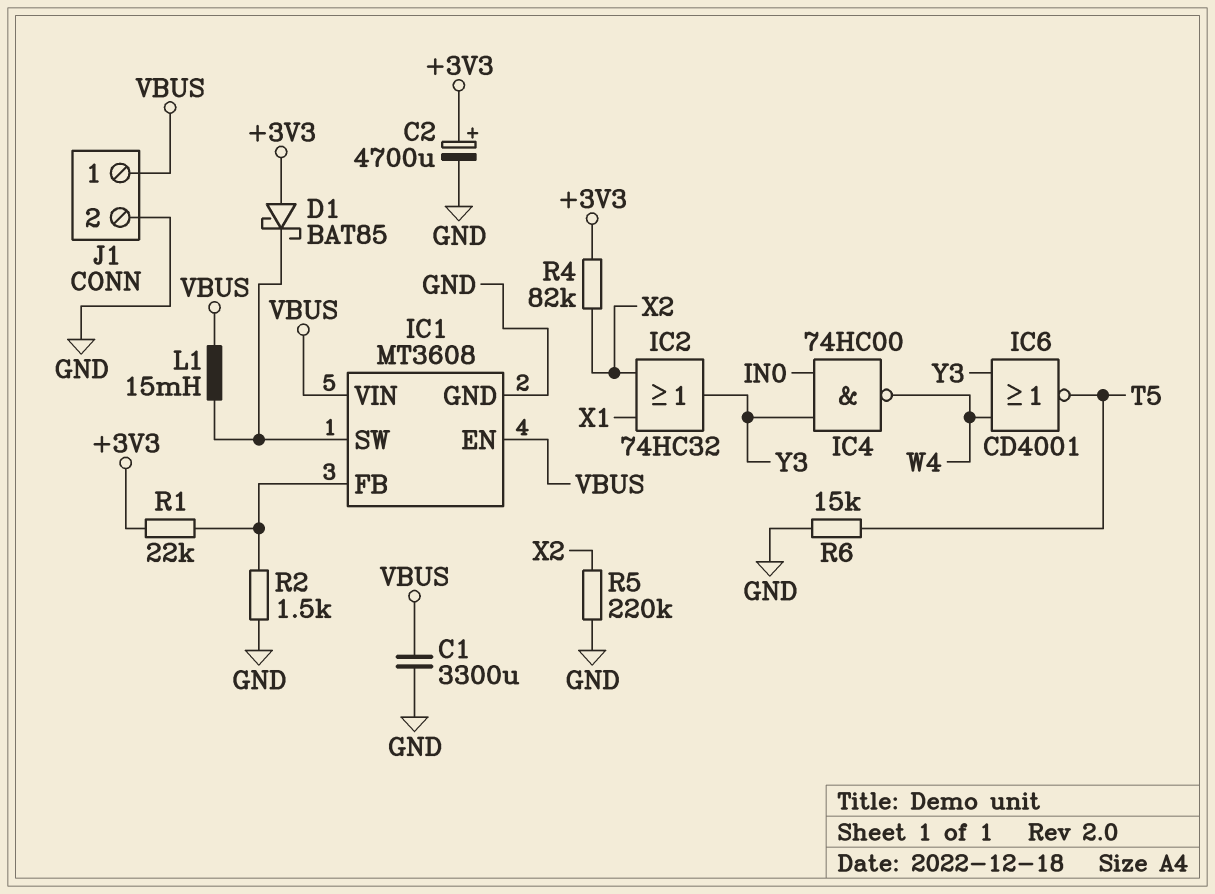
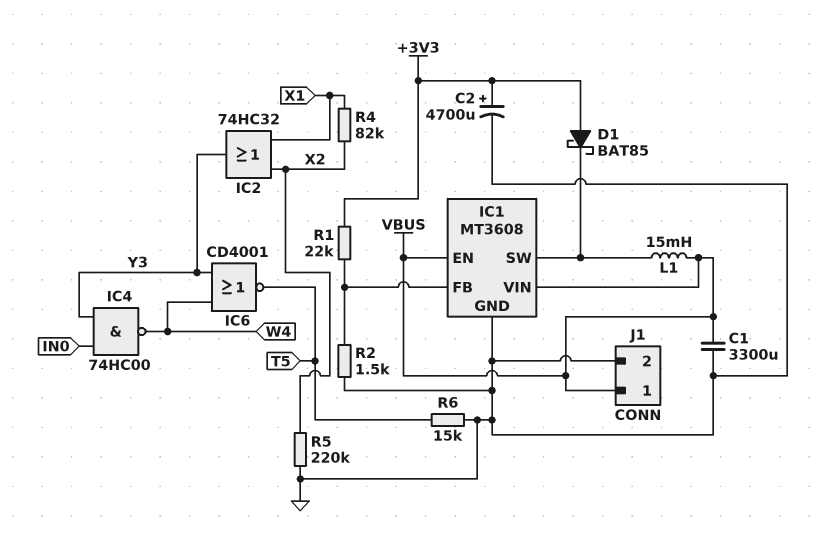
R4: 82k (+3V3, X2) -> 82k (X1, X2)

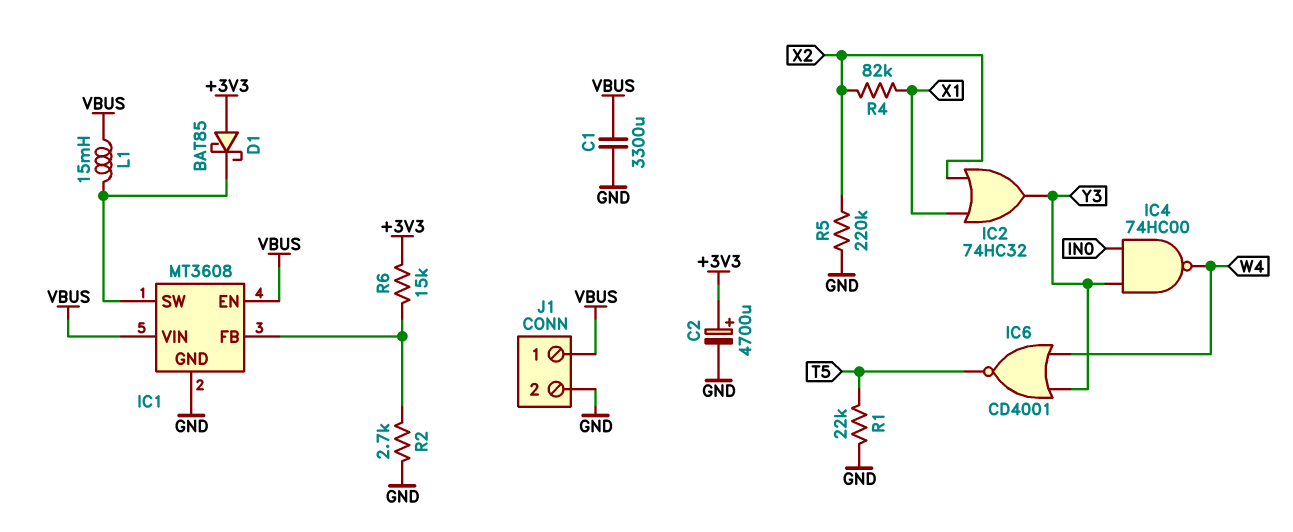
R1: 22k (+3V3, IC1/FB) -> 22k (GND, T5)
R2: 1.5k (GND, IC1/FB) -> 2.7k (GND, IC1/FB)
R6: 15k (GND, T5) -> 15k (+3V3, IC1/FB)

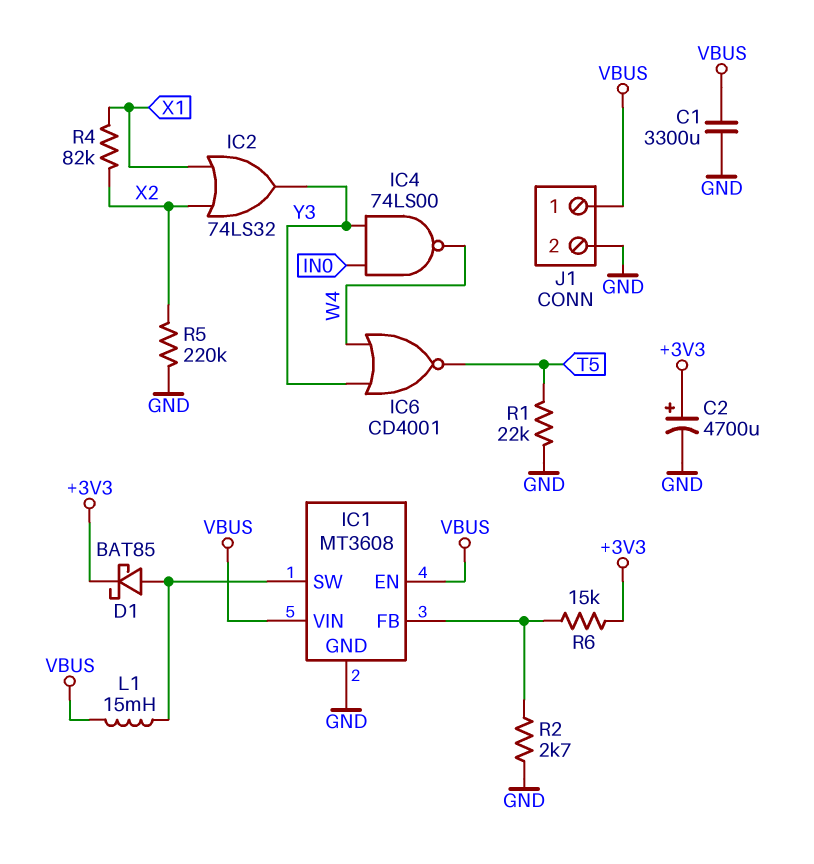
D1: schottky BAT85 (A +3V3, K IC1/SW) -> schottky BAT85 (A IC1/SW, K +3V3)
IC2: OR 74HC32 (in X1, in X2, out Y3) -> OR 74LS32 (in X1, in X2, out Y3)
IC4: NAND 74HC00 (in IN0, in Y3, out W4) -> NAND 74LS00 (in IN0, in Y3, out W4)

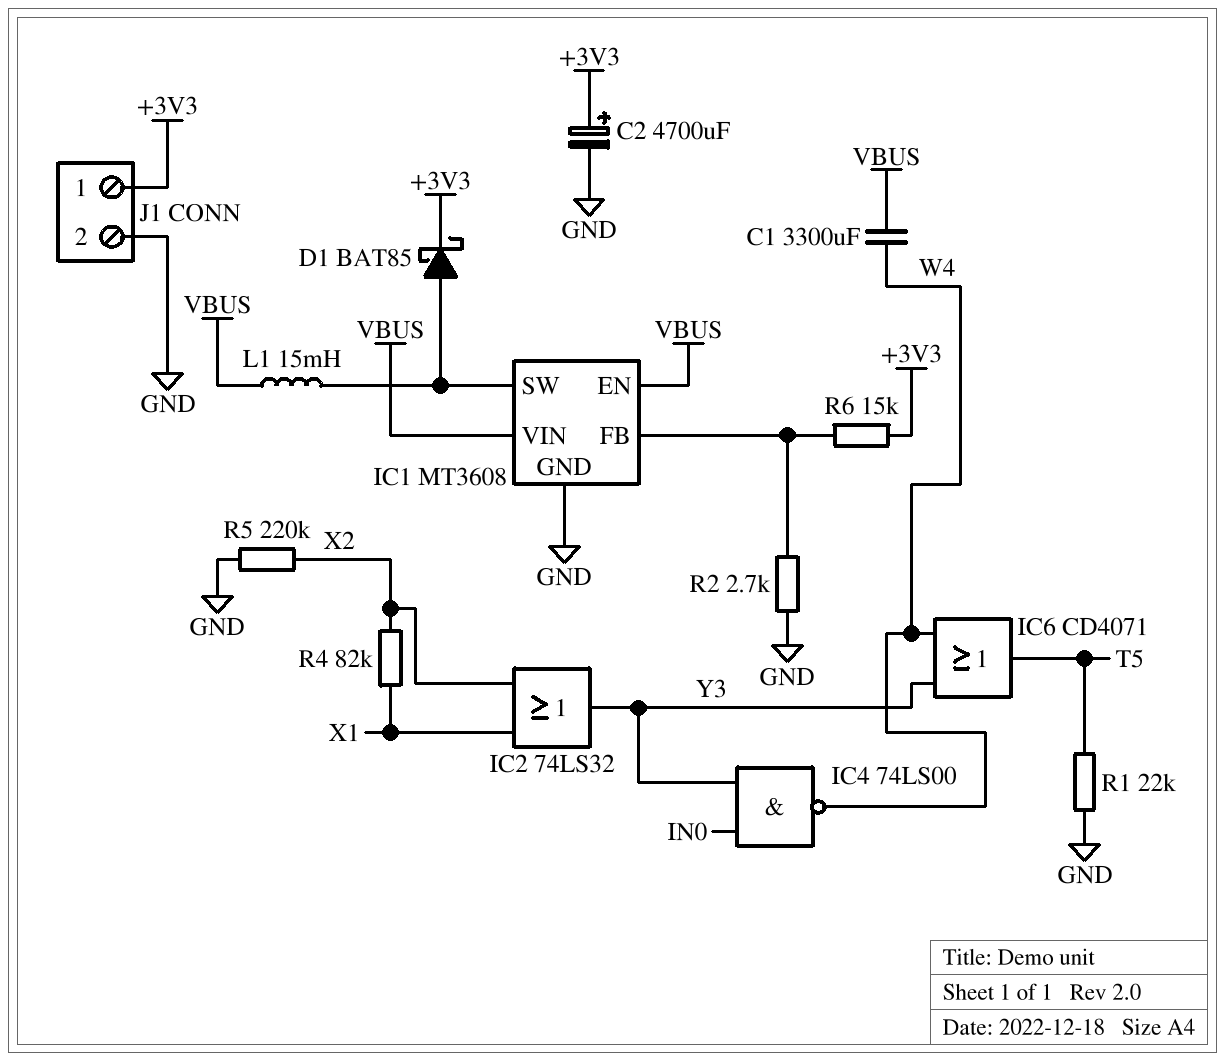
C1: 3300uF (GND, VBUS) -> 3300uF (VBUS, W4)
IC6: NOR CD4001 (in W4, in Y3, out T5) -> OR CD4071 (in W4, in Y3, out T5)
J1 pin 1: VBUS -> +3V3

